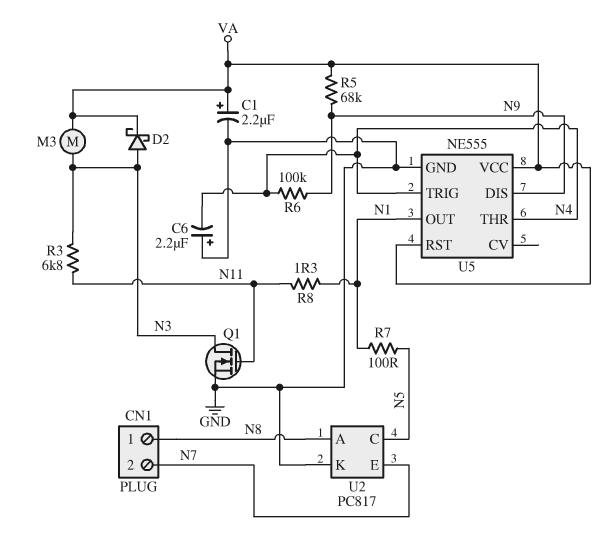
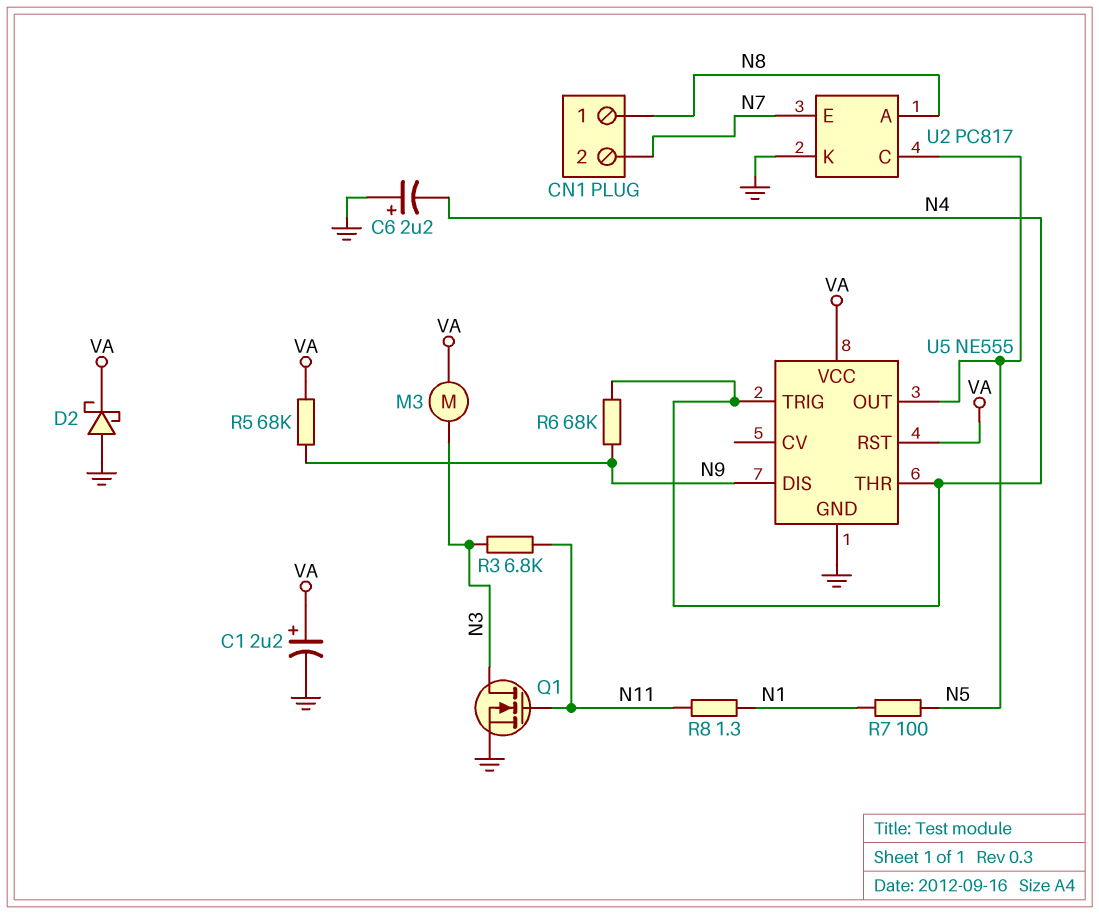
D2: schottky (A N3, K VA) -> schottky (A GND, K VA)
R6: 100k (N4, N9) -> 68k (N4, N9)
U5 pin OUT: N1 -> N5

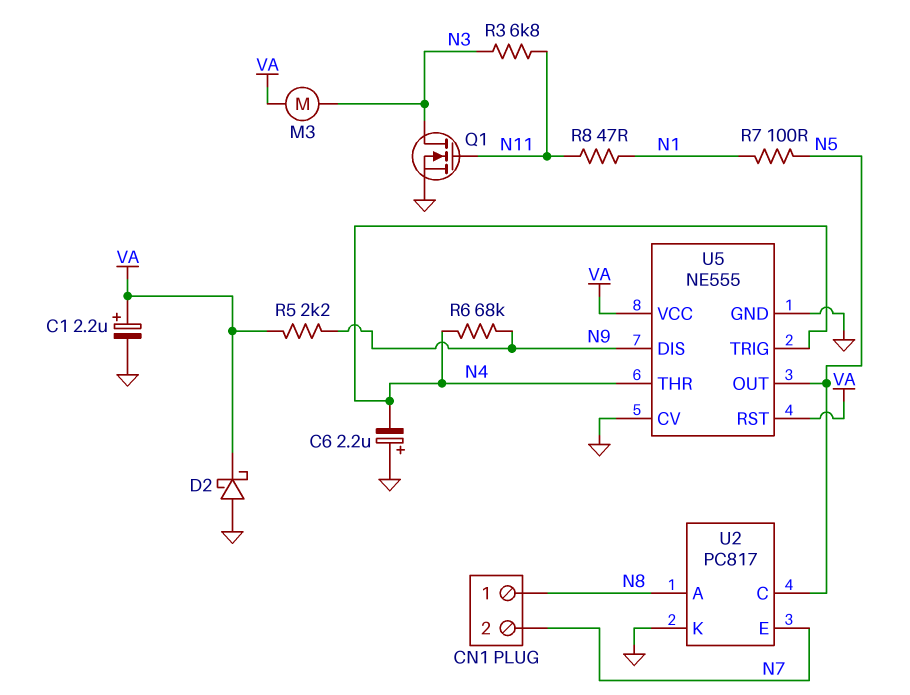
R5: 68k (N9, VA) -> 2.2k (N9, VA)
R8: 1.3 (N1, N11) -> 47 (N1, N11)
U5 pin CV: none -> GND

